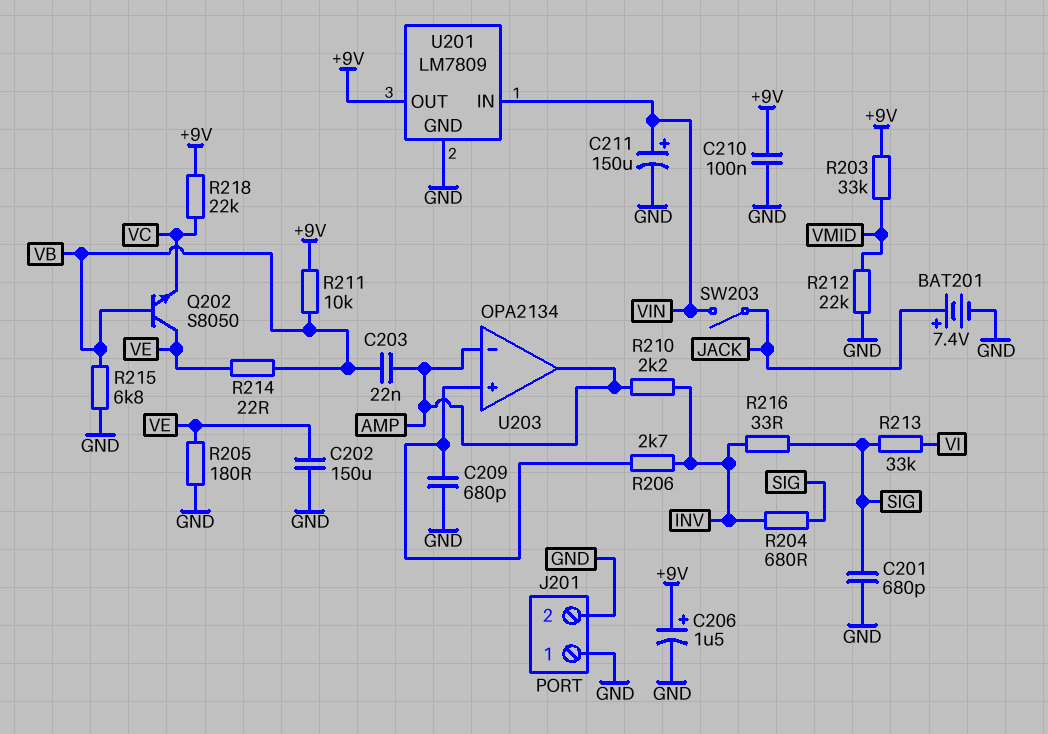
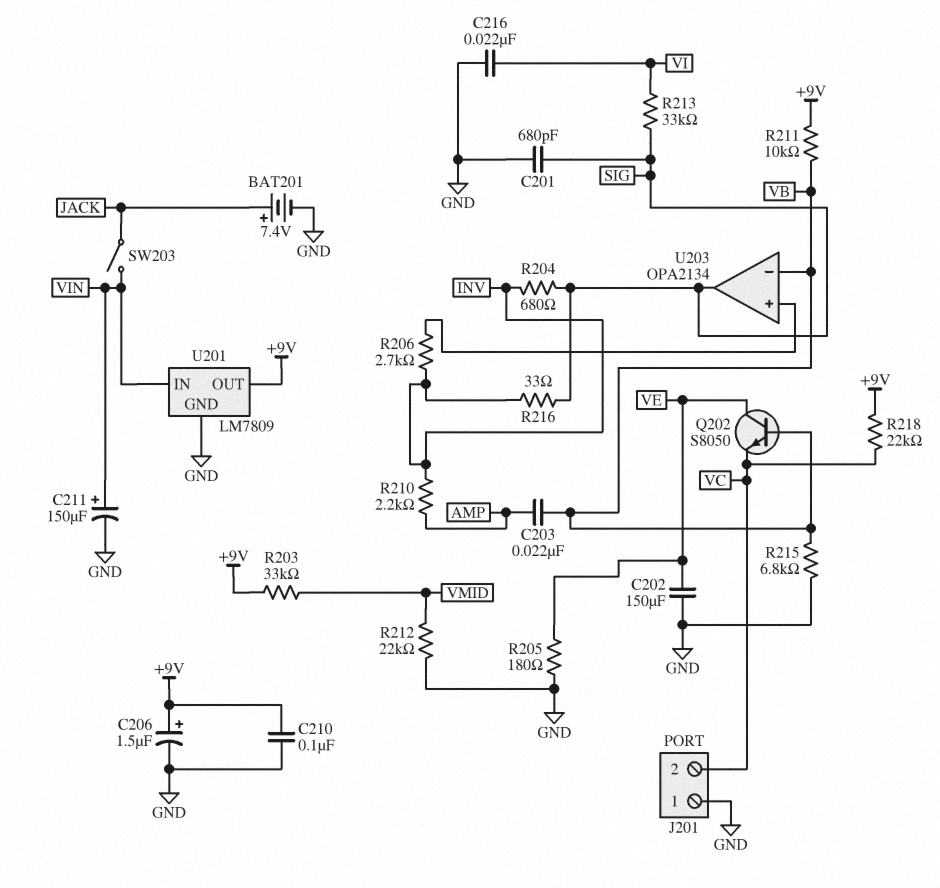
C209: 680pF (GND, U203/in+) -> none
C216: none -> 22nF (GND, VI)
J201 pin 2: GND -> VC
R214: 22 (VB, VE) -> none
U203 pin in-: AMP -> VB
U203 pin out: AMP -> SIG

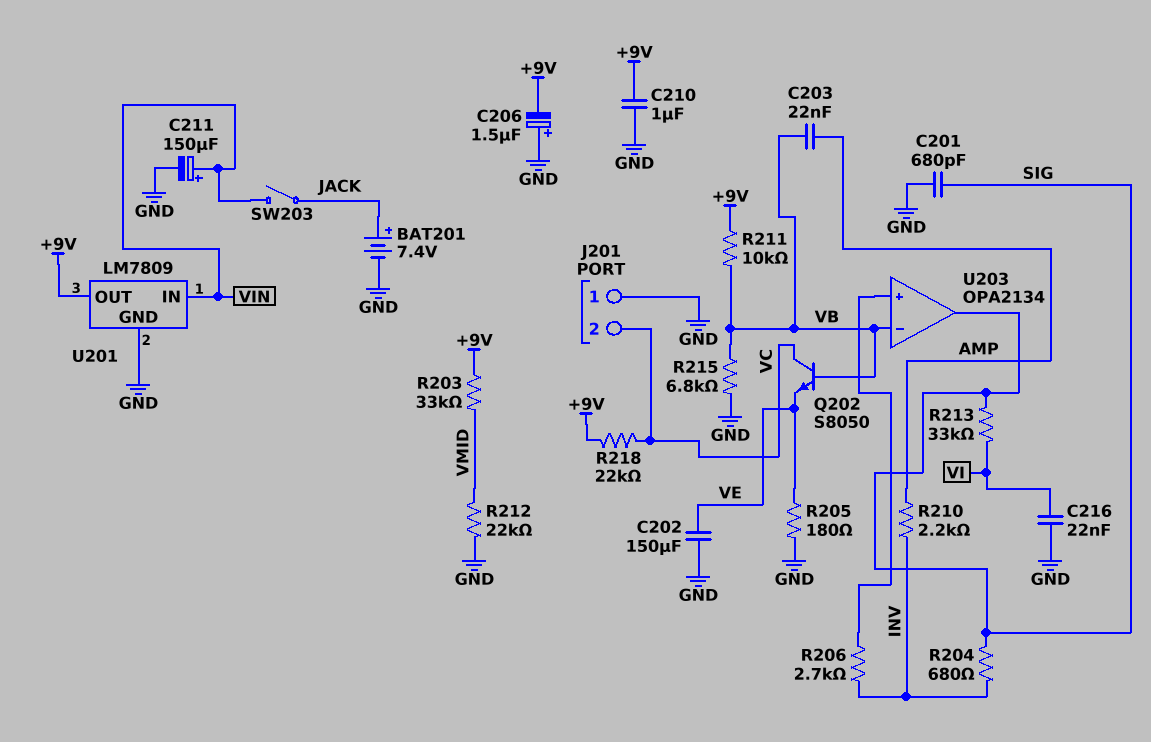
C206: 1.5uF (plus +9V, minus GND) -> 1.5uF (plus GND, minus +9V)
C210: 100nF (+9V, GND) -> 1uF (+9V, GND)
Q202: NPN S8050 (B VB, C VE, E VC) -> NPN S8050 (B VB, C VC, E VE)
R216: 33 (INV, SIG) -> none

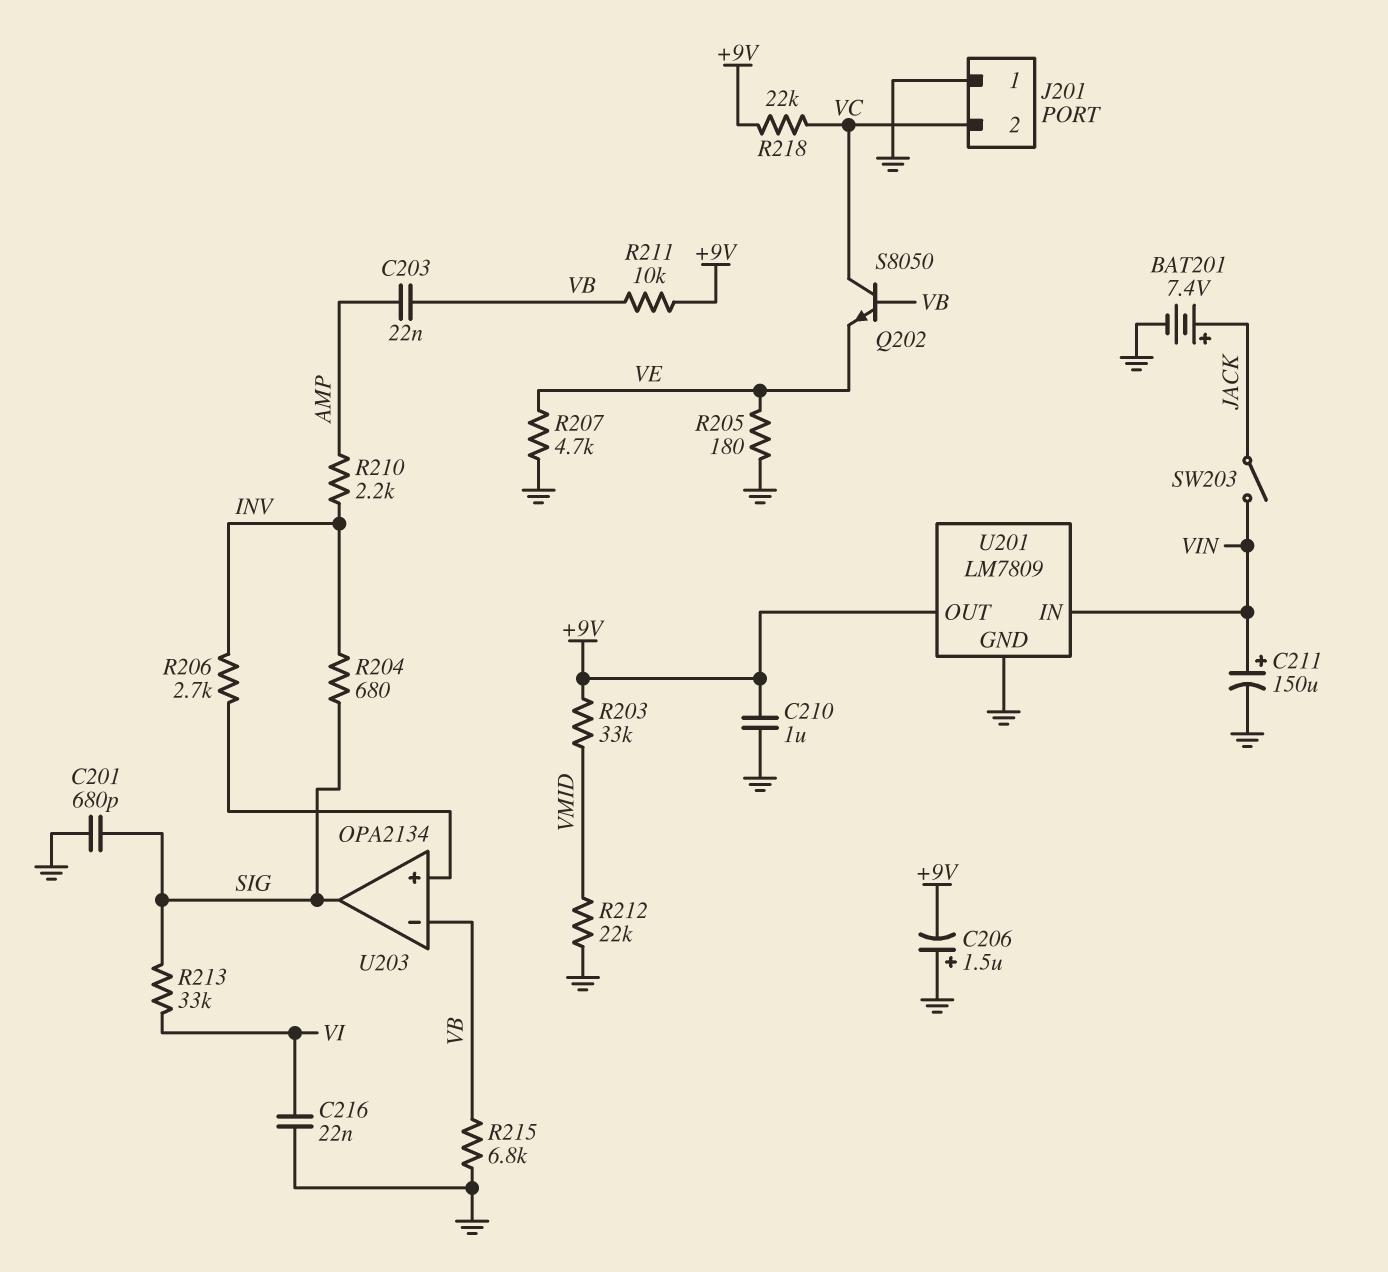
C202: 150uF (GND, VE) -> none
R207: none -> 4.7k (GND, VE)

